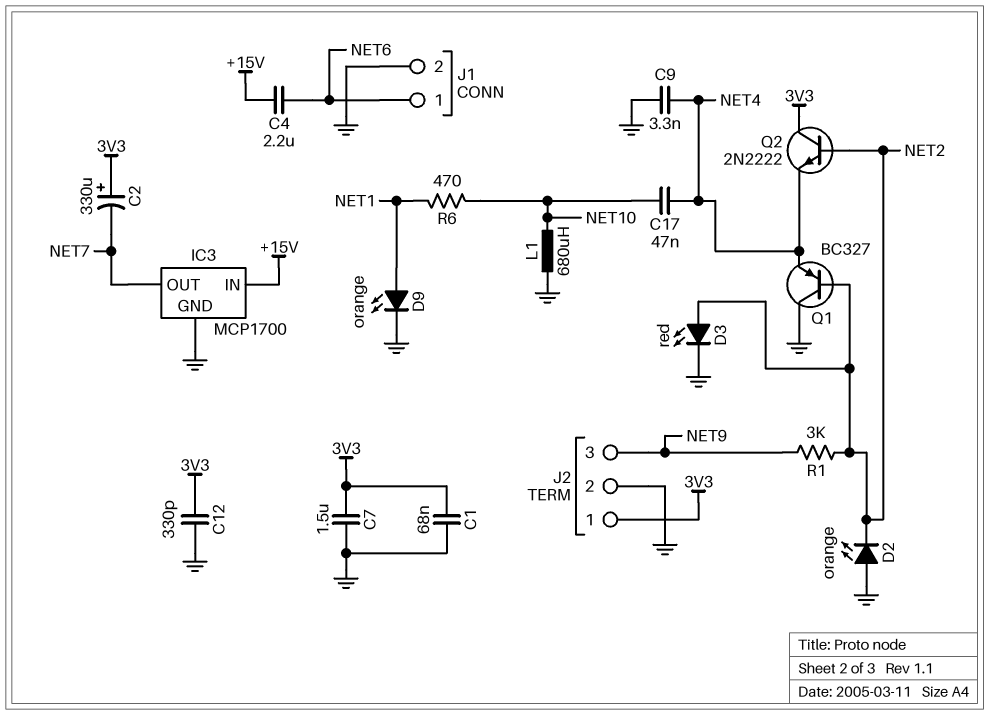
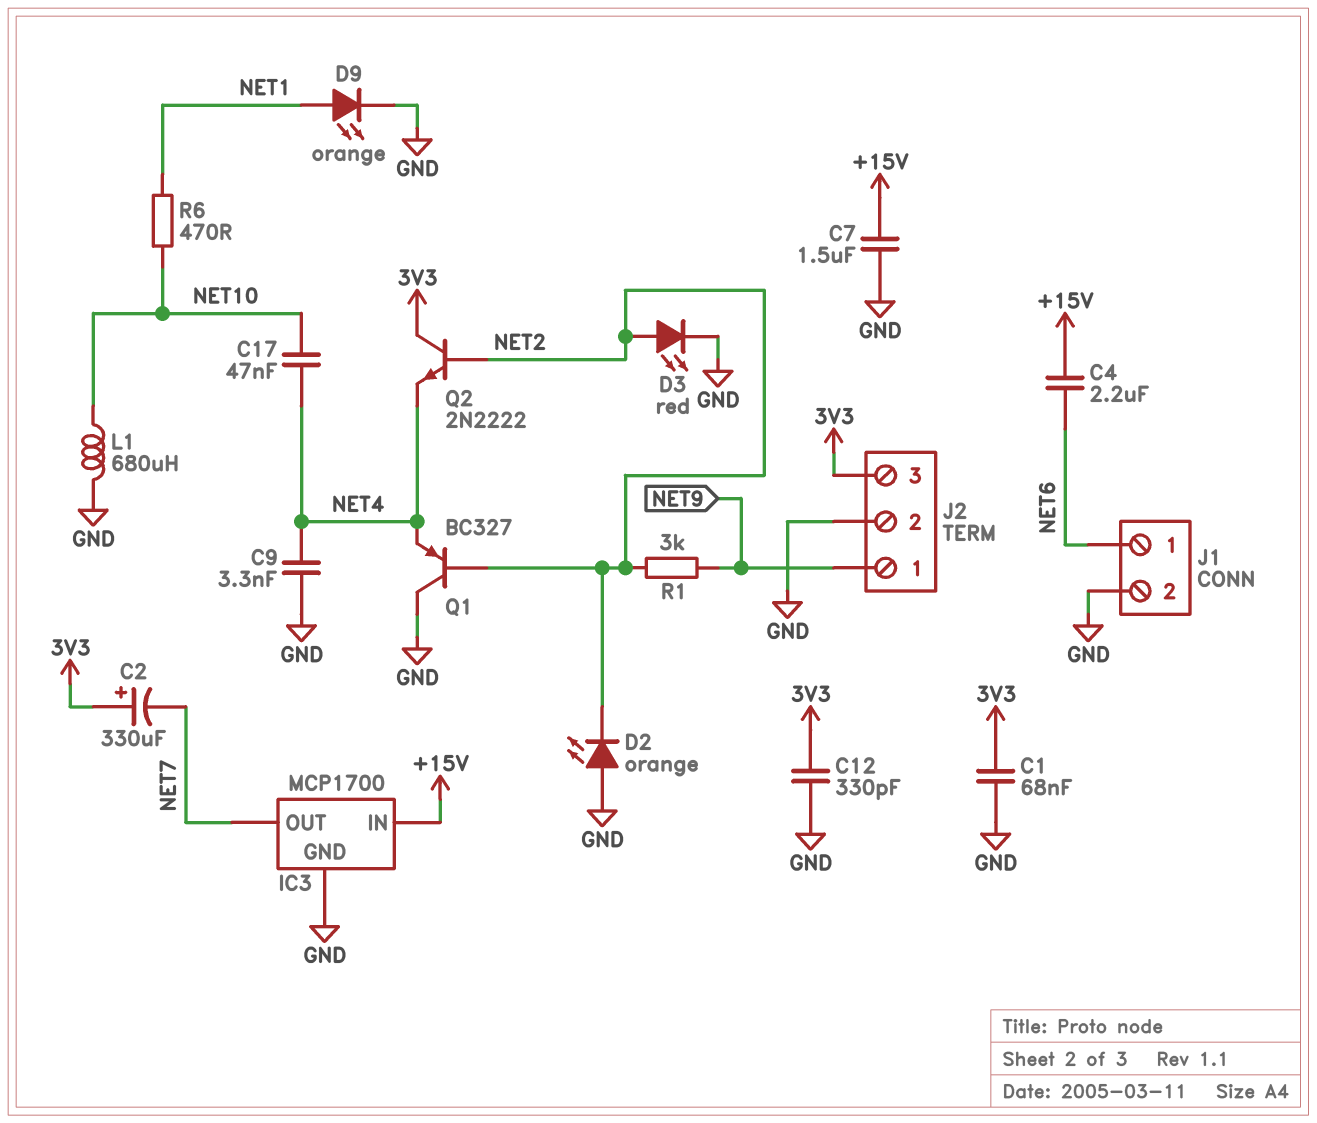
C7: 1.5uF (3V3, GND) -> 1.5uF (+15V, GND)
J2 pin 1: 3V3 -> NET9
J2 pin 3: NET9 -> 3V3

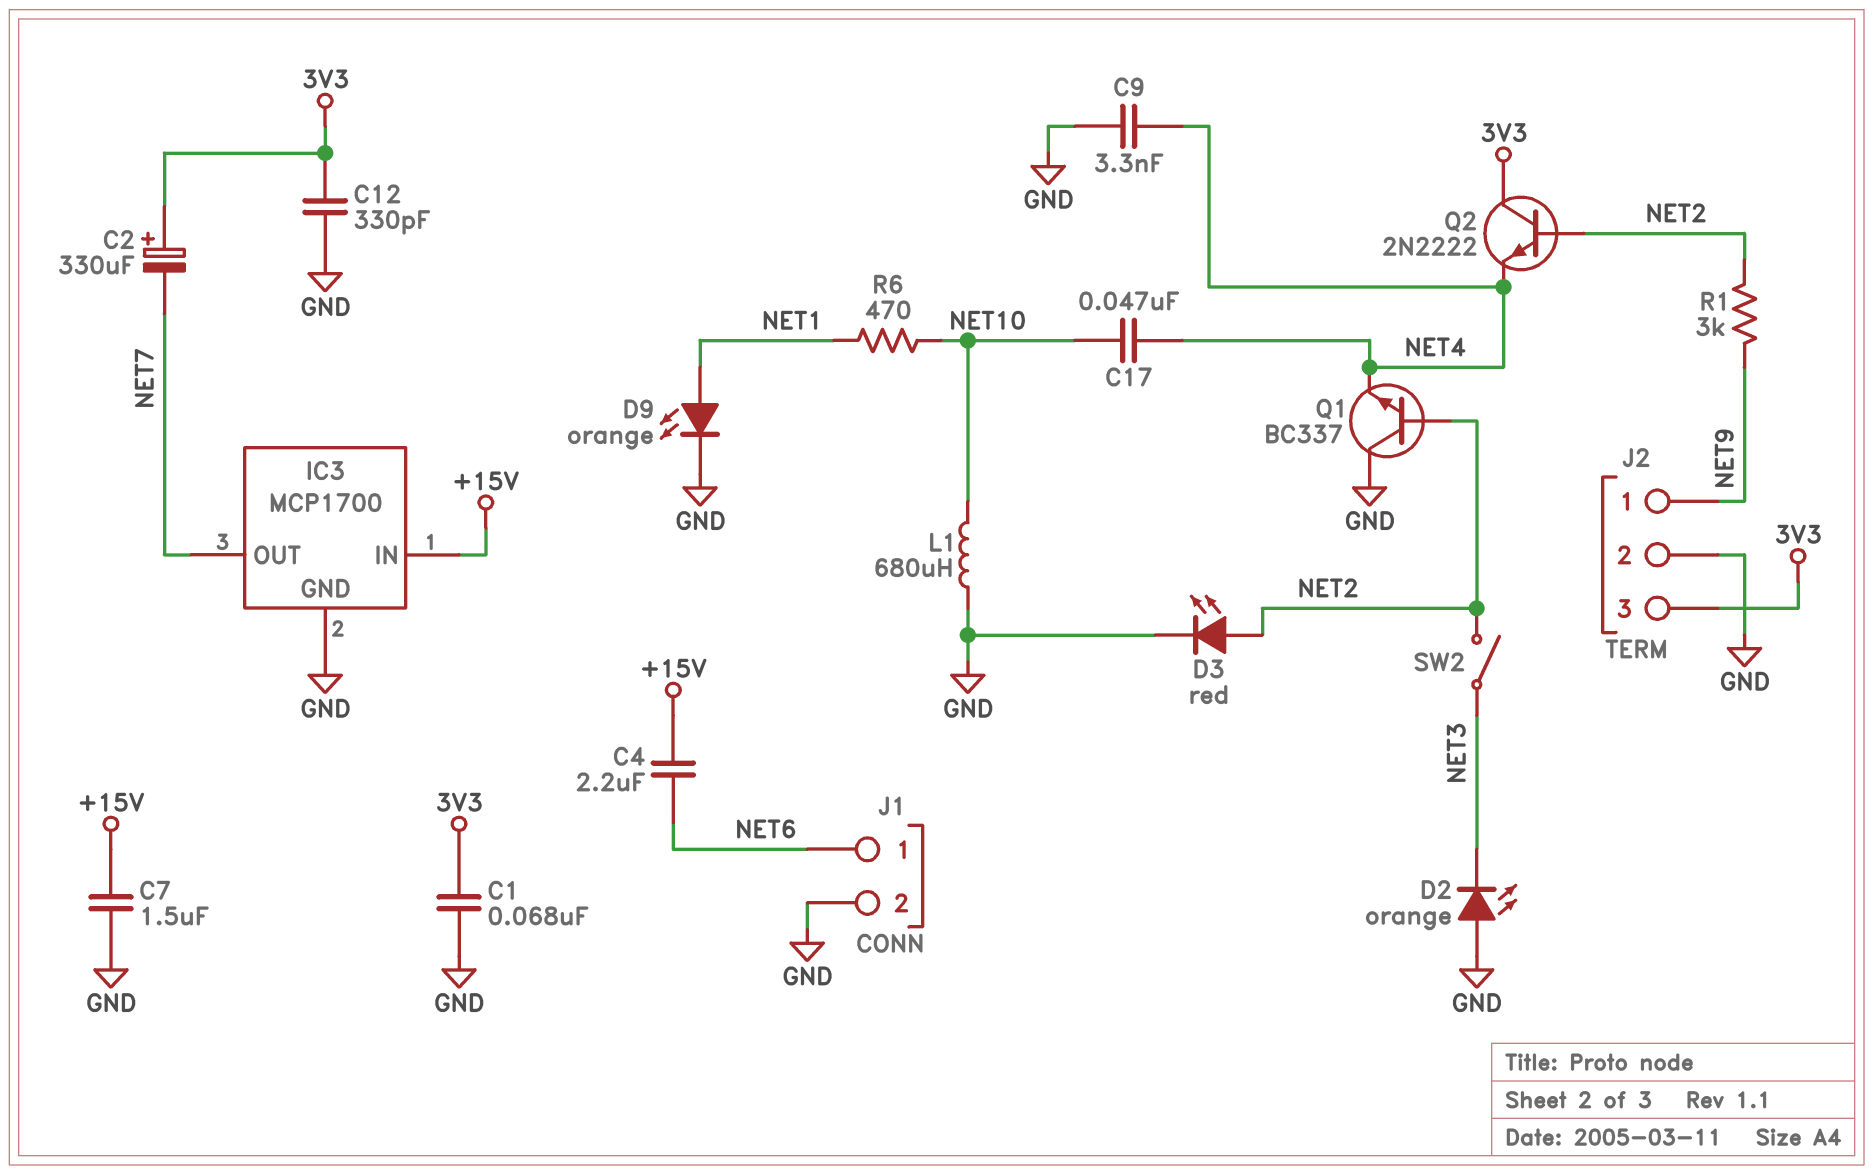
D2: LED orange (A GND, K NET2) -> LED orange (A GND, K NET3)
Q1: PNP BC327 (B NET2, C GND, E NET4) -> NPN BC337 (B NET2, C GND, E NET4)
SW2: none -> switch (NET2, NET3)

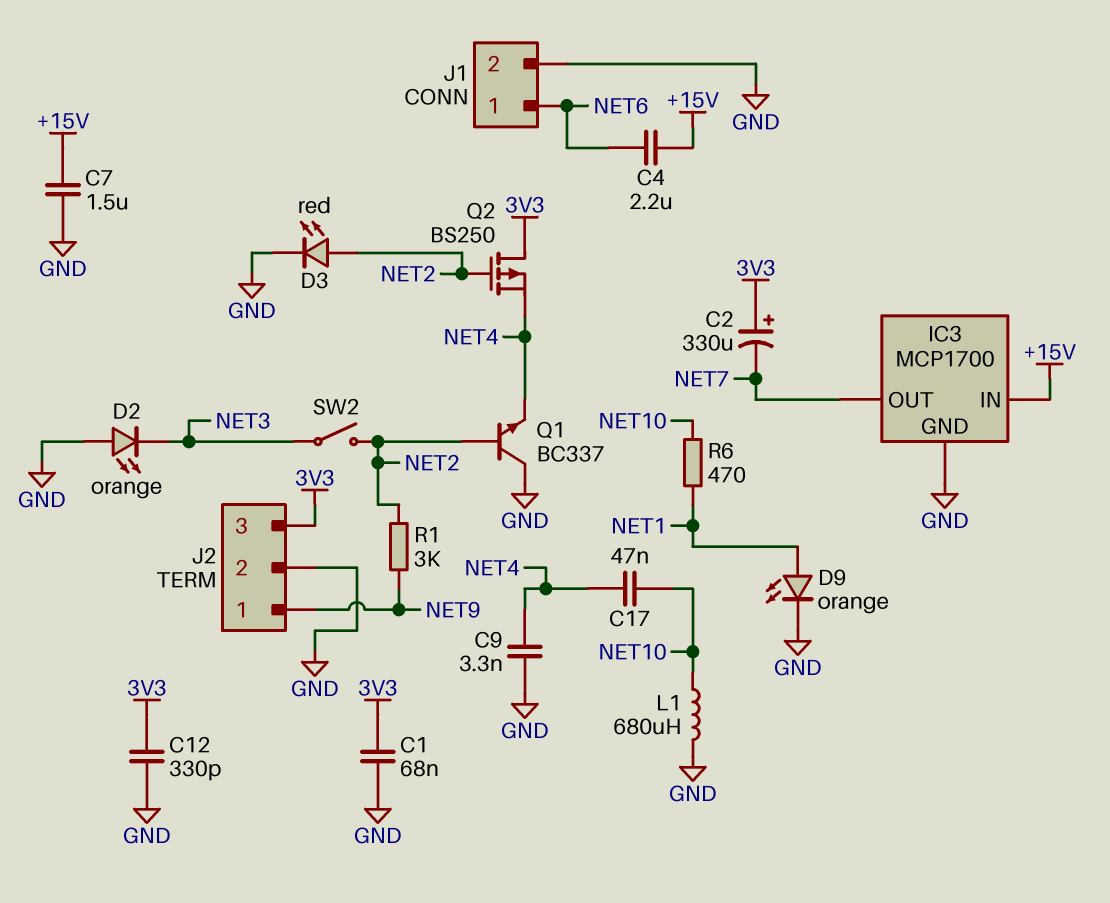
Q2: NPN 2N2222 (B NET2, C 3V3, E NET4) -> PMOS BS250 (G NET2, D 3V3, S NET4)

